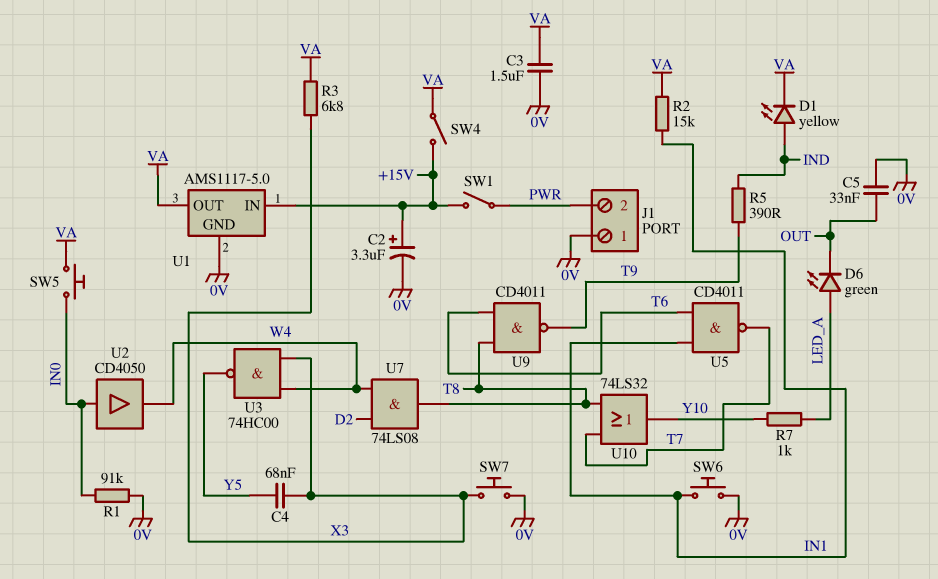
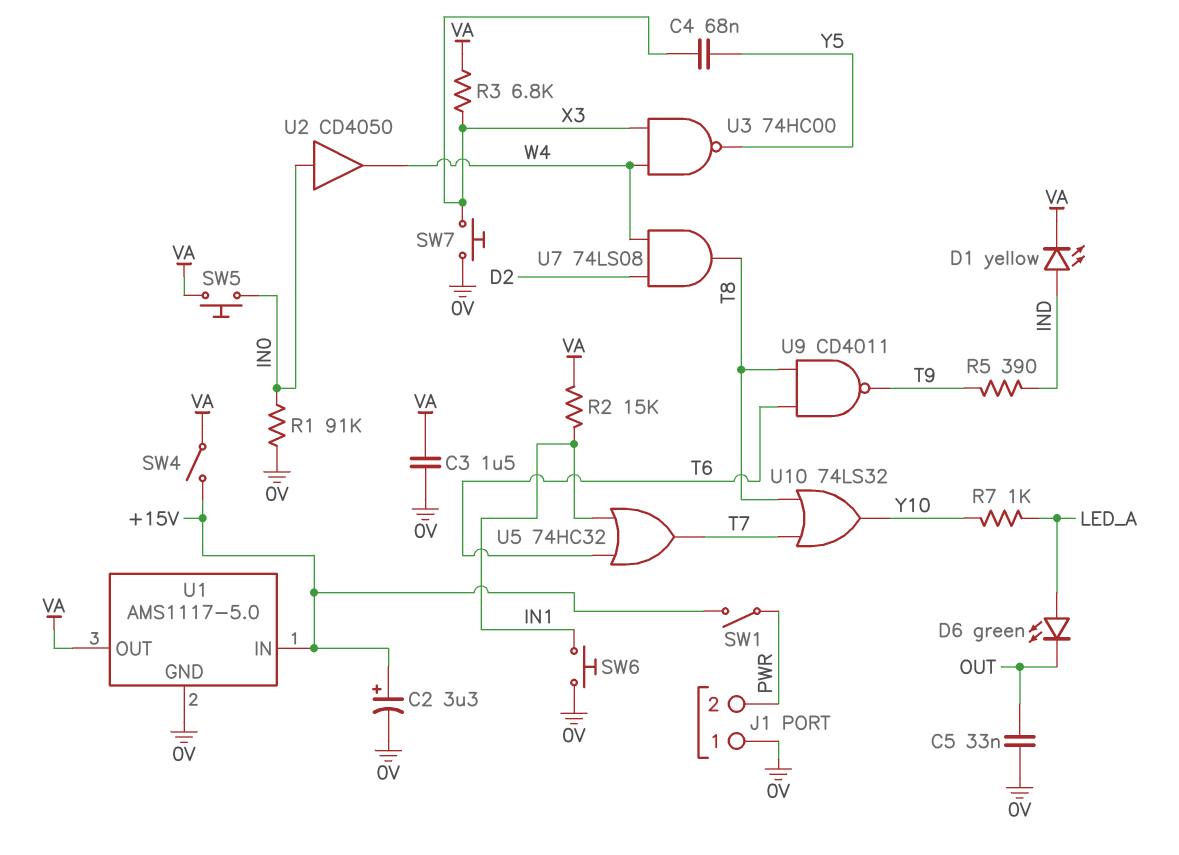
U5: NAND CD4011 (in IN1, in T6, out T7) -> OR 74HC32 (in IN1, in T6, out T7)

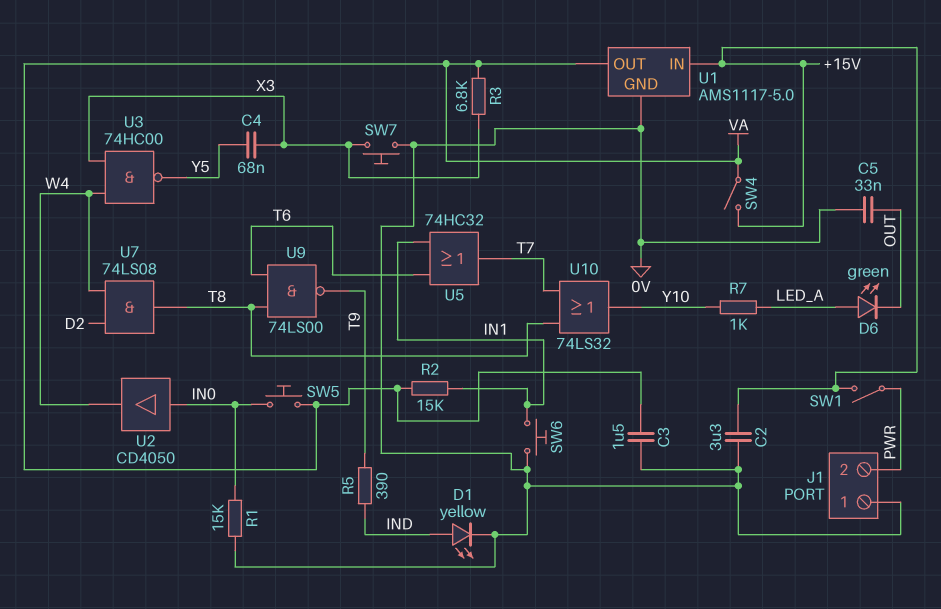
C2: 3.3uF (plus +15V, minus 0V) -> 3.3uF (+15V, 0V)
D1: LED yellow (A IND, K VA) -> LED yellow (A IND, K 0V)
R1: 91k (0V, IN0) -> 15k (0V, IN0)
U9: NAND CD4011 (in T6, in T8, out T9) -> NAND 74LS00 (in T6, in T8, out T9)

